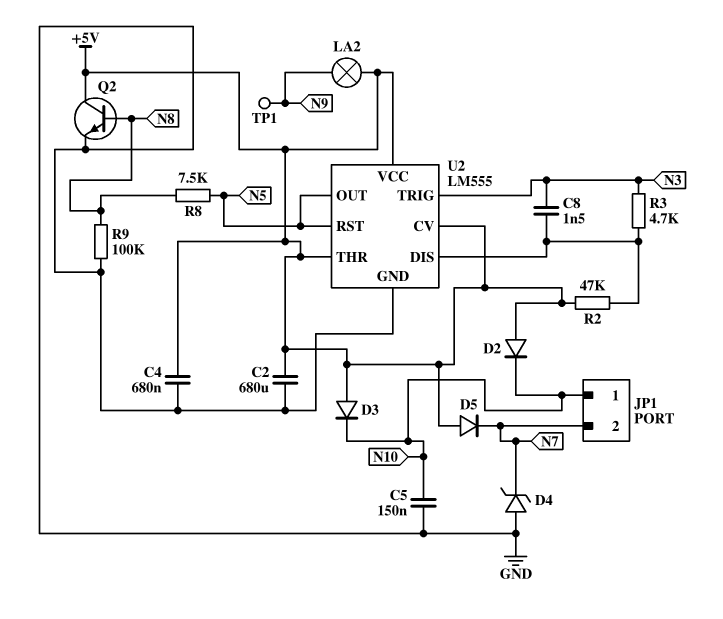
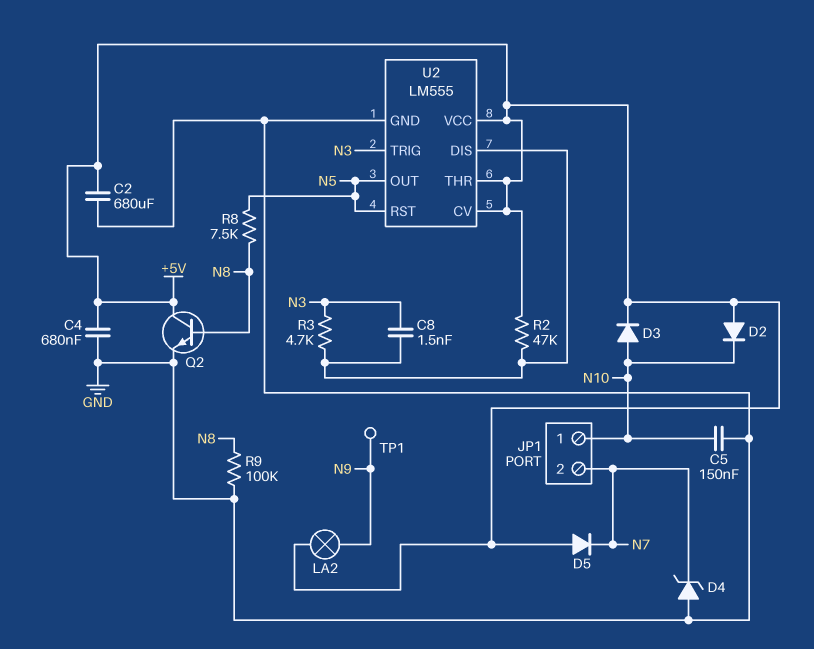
D3: diode (A +5V, K N10) -> diode (A N10, K +5V)

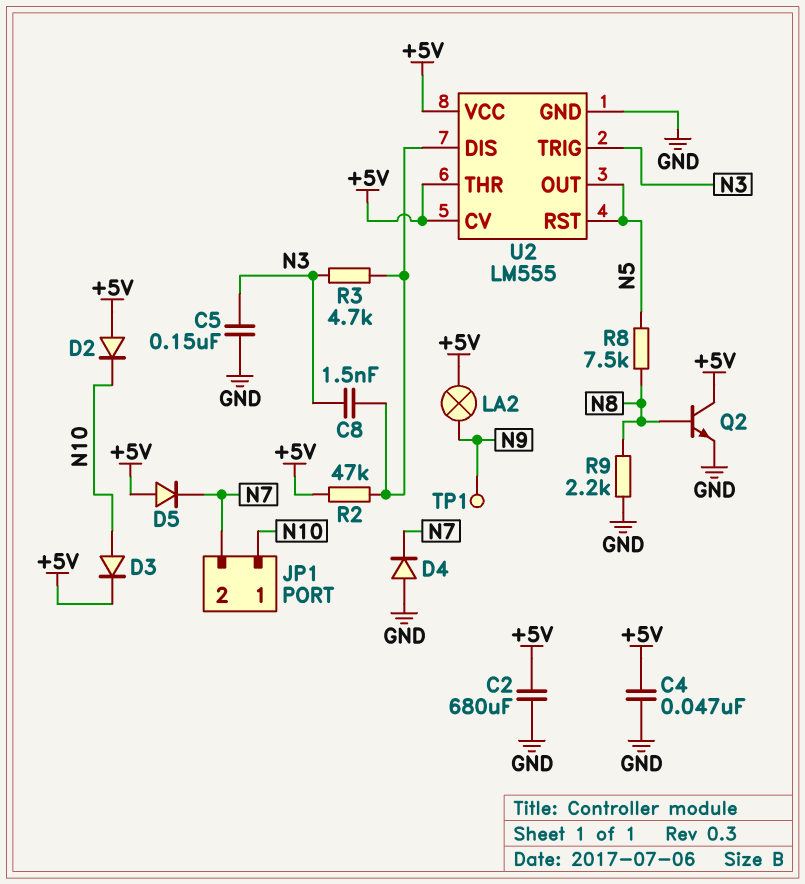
C4: 680nF (+5V, GND) -> 47nF (+5V, GND)
C5: 150nF (GND, N10) -> 150nF (GND, N3)
D4: zener (A GND, K N7) -> diode (A GND, K N7)
R9: 100k (GND, N8) -> 2.2k (GND, N8)

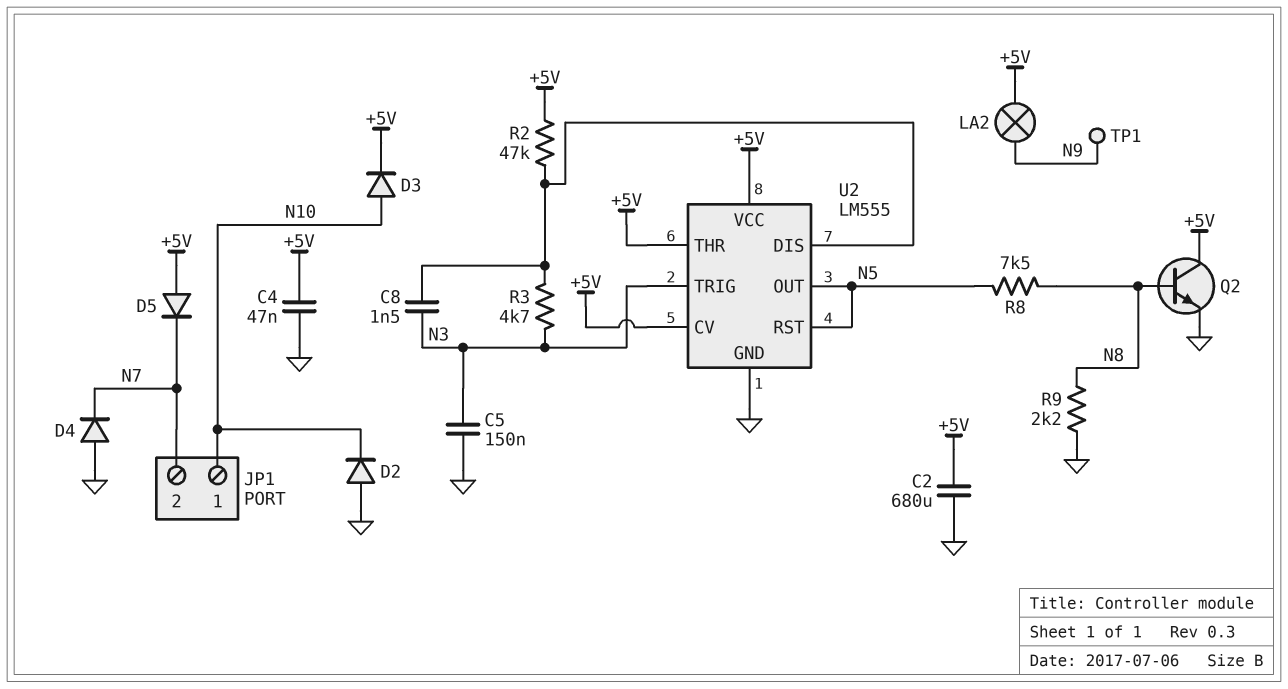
D2: diode (A +5V, K N10) -> diode (A GND, K N10)

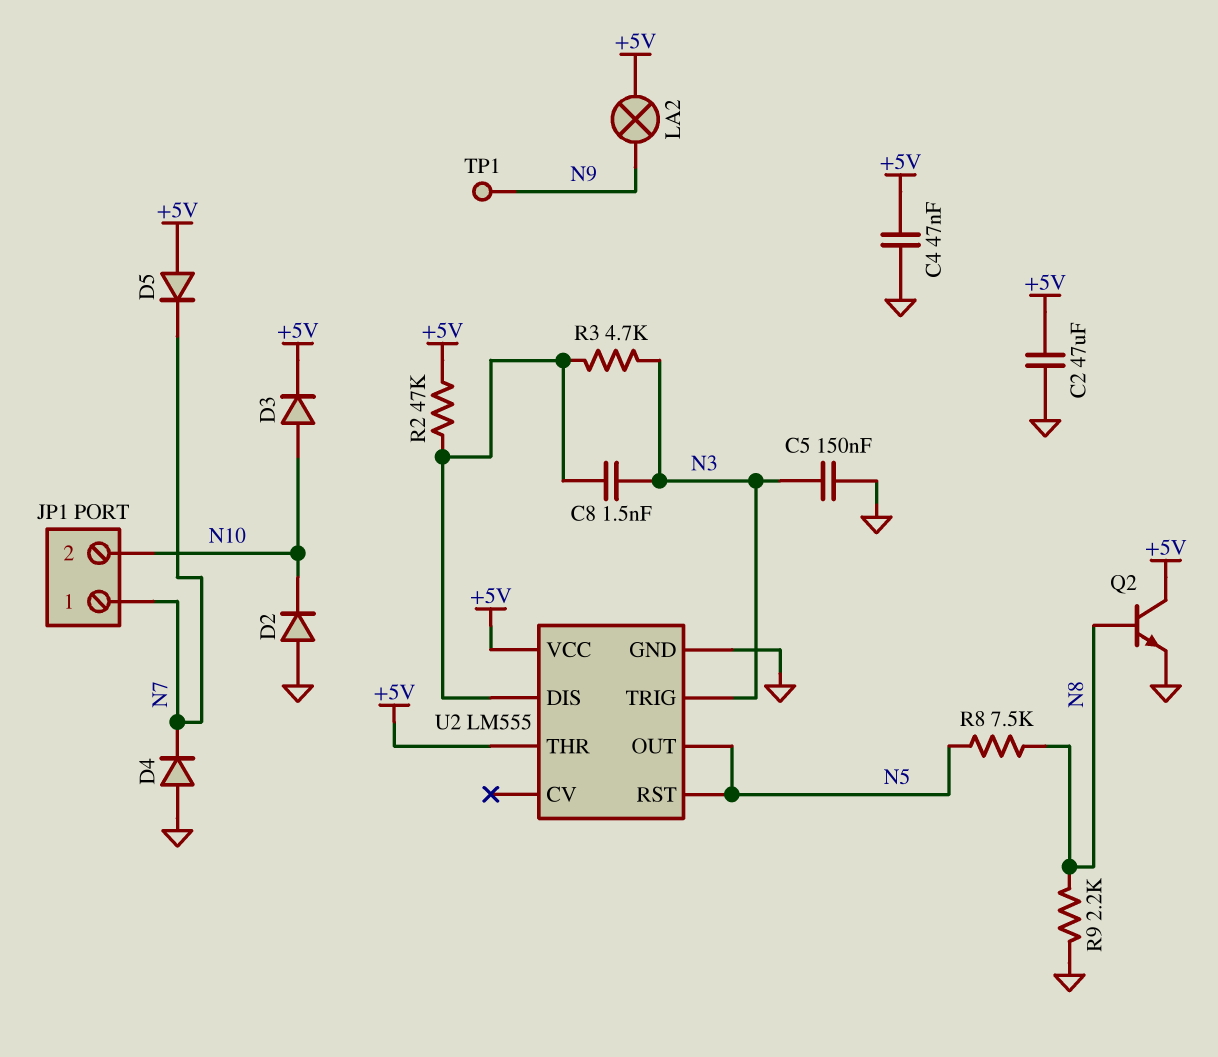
C2: 680uF (+5V, GND) -> 47uF (+5V, GND)
JP1 pin 1: N10 -> N7
JP1 pin 2: N7 -> N10
U2 pin CV: +5V -> none

